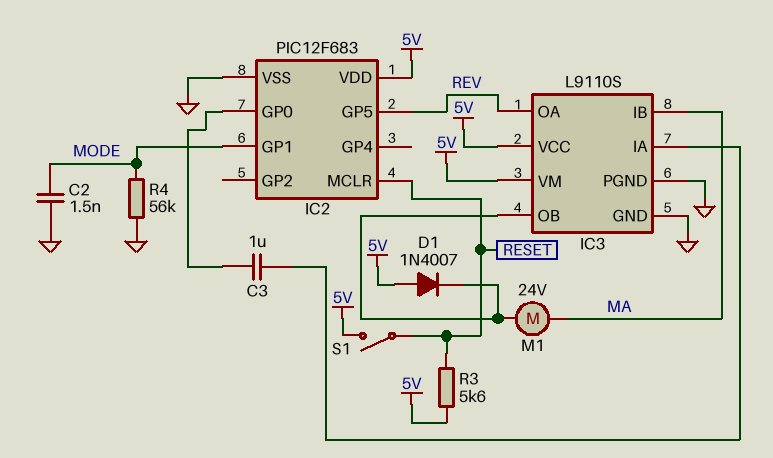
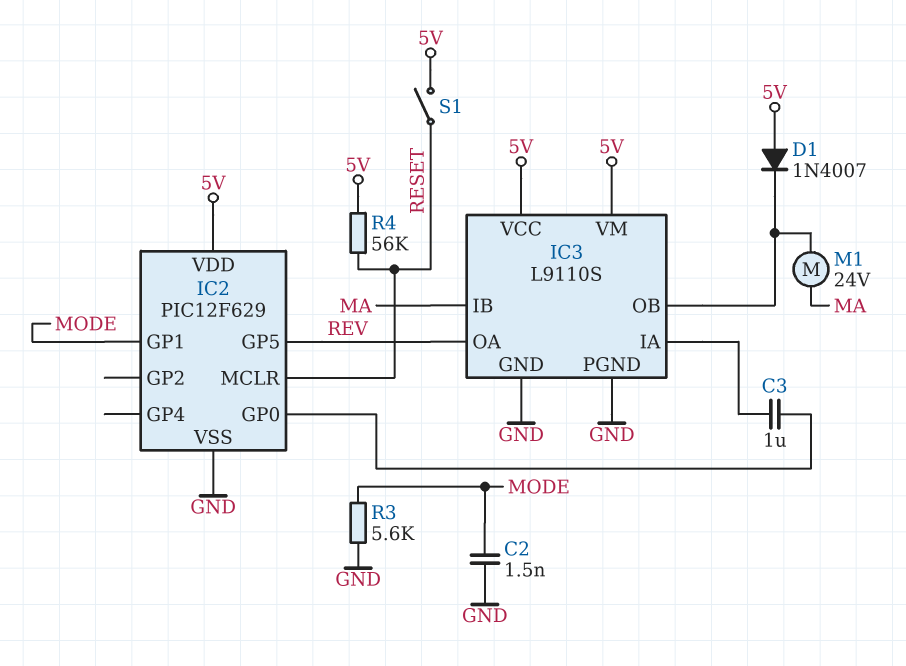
IC2: PIC12F683 -> PIC12F629
R3: 5.6k (5V, RESET) -> 5.6k (GND, MODE)
R4: 56k (GND, MODE) -> 56k (5V, RESET)

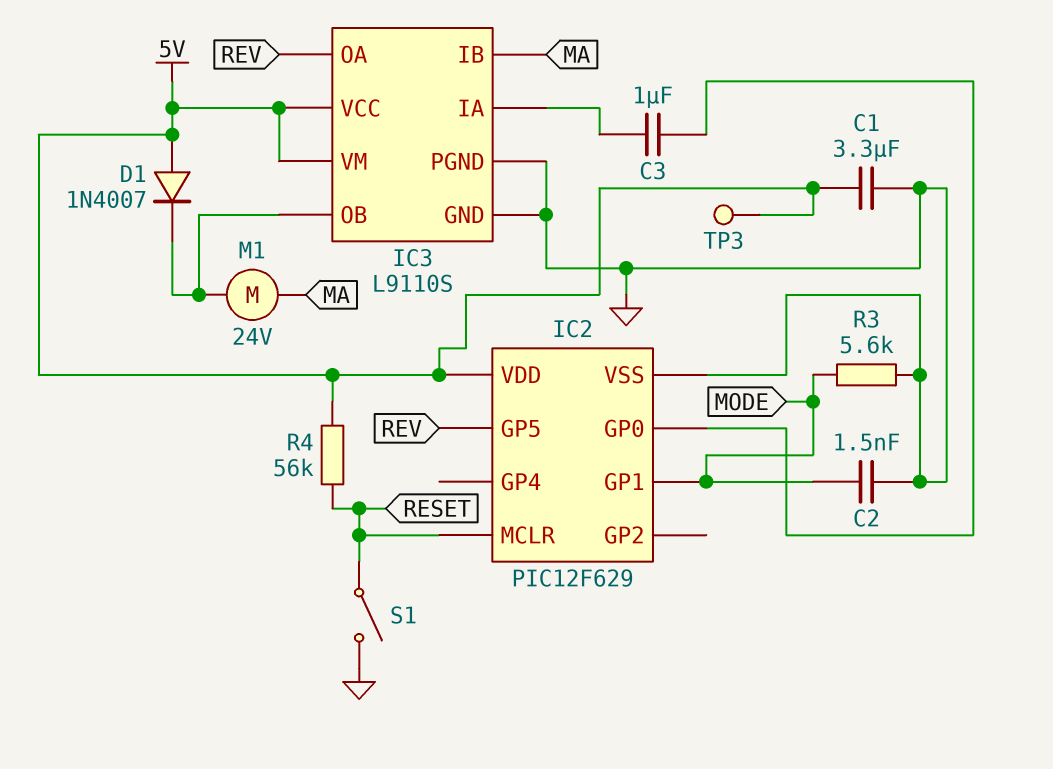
C1: none -> 3.3uF (5V, GND)
S1: switch (5V, RESET) -> switch (GND, RESET)
TP3: none -> test point (5V)

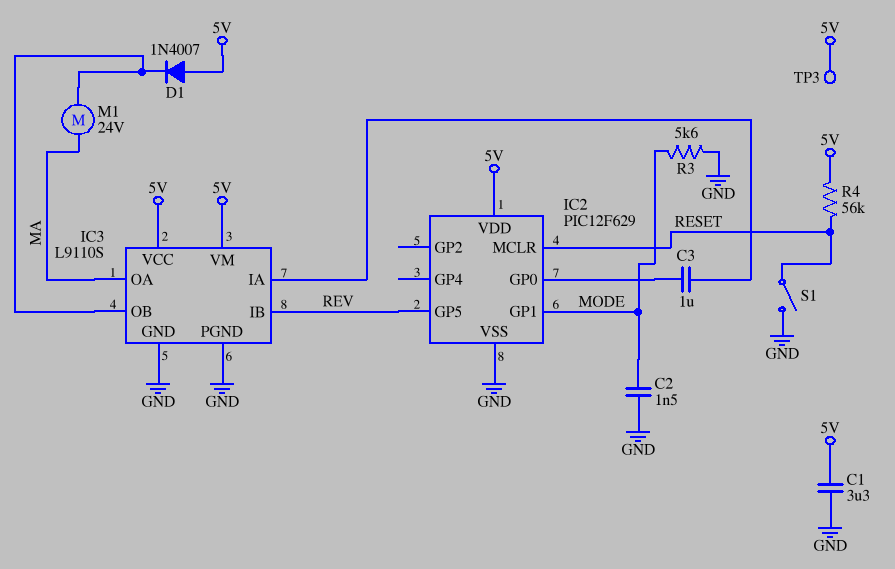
IC3 pin IB: MA -> REV
IC3 pin OA: REV -> MA

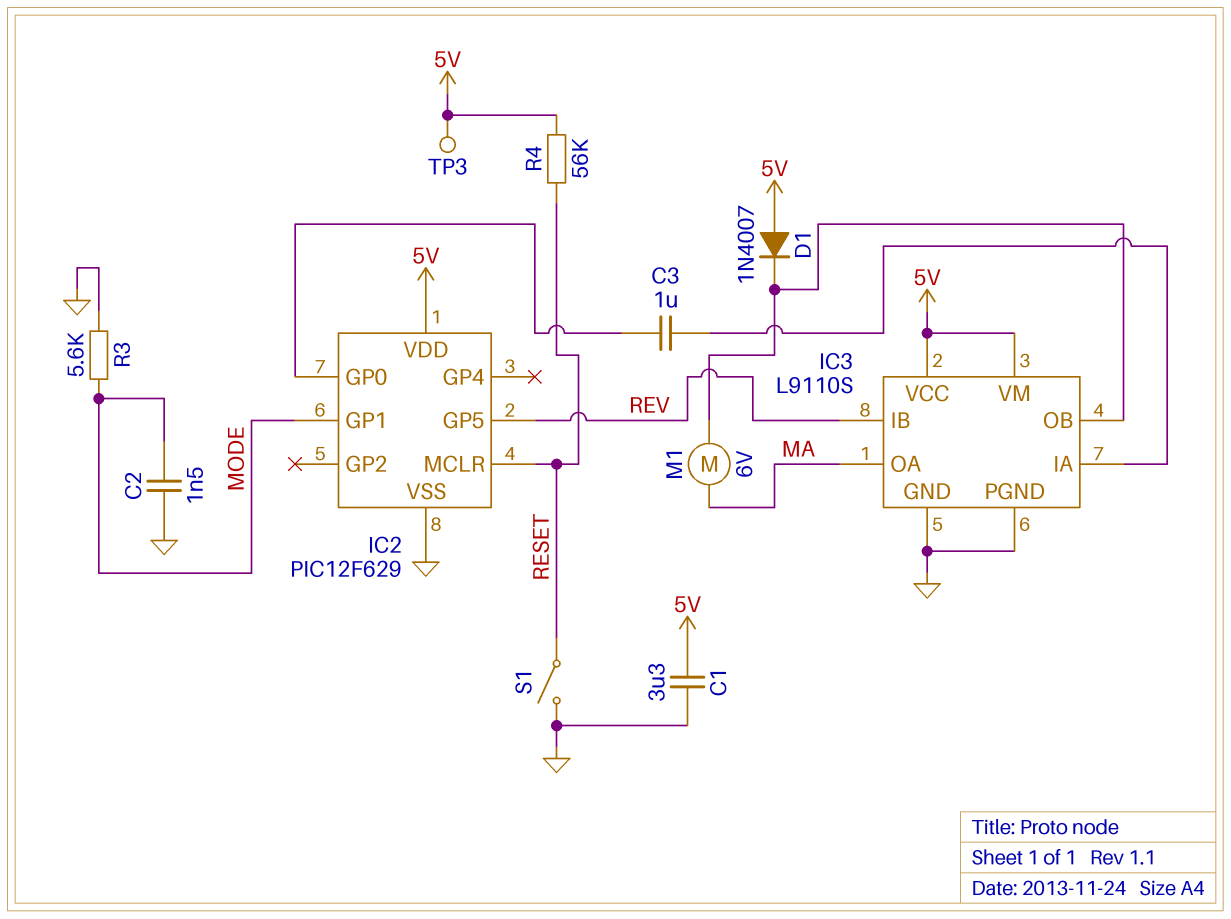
M1: motor 24V (IC3/OB, MA) -> motor 6V (IC3/OB, MA)

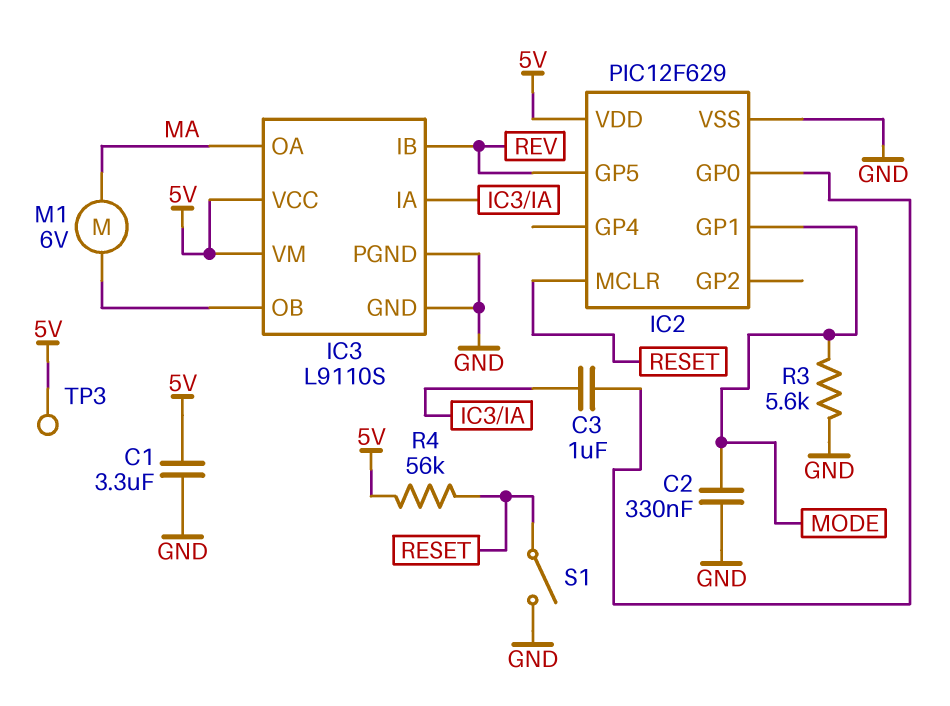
C2: 1.5nF (GND, MODE) -> 330nF (GND, MODE)
D1: diode 1N4007 (A 5V, K IC3/OB) -> none

